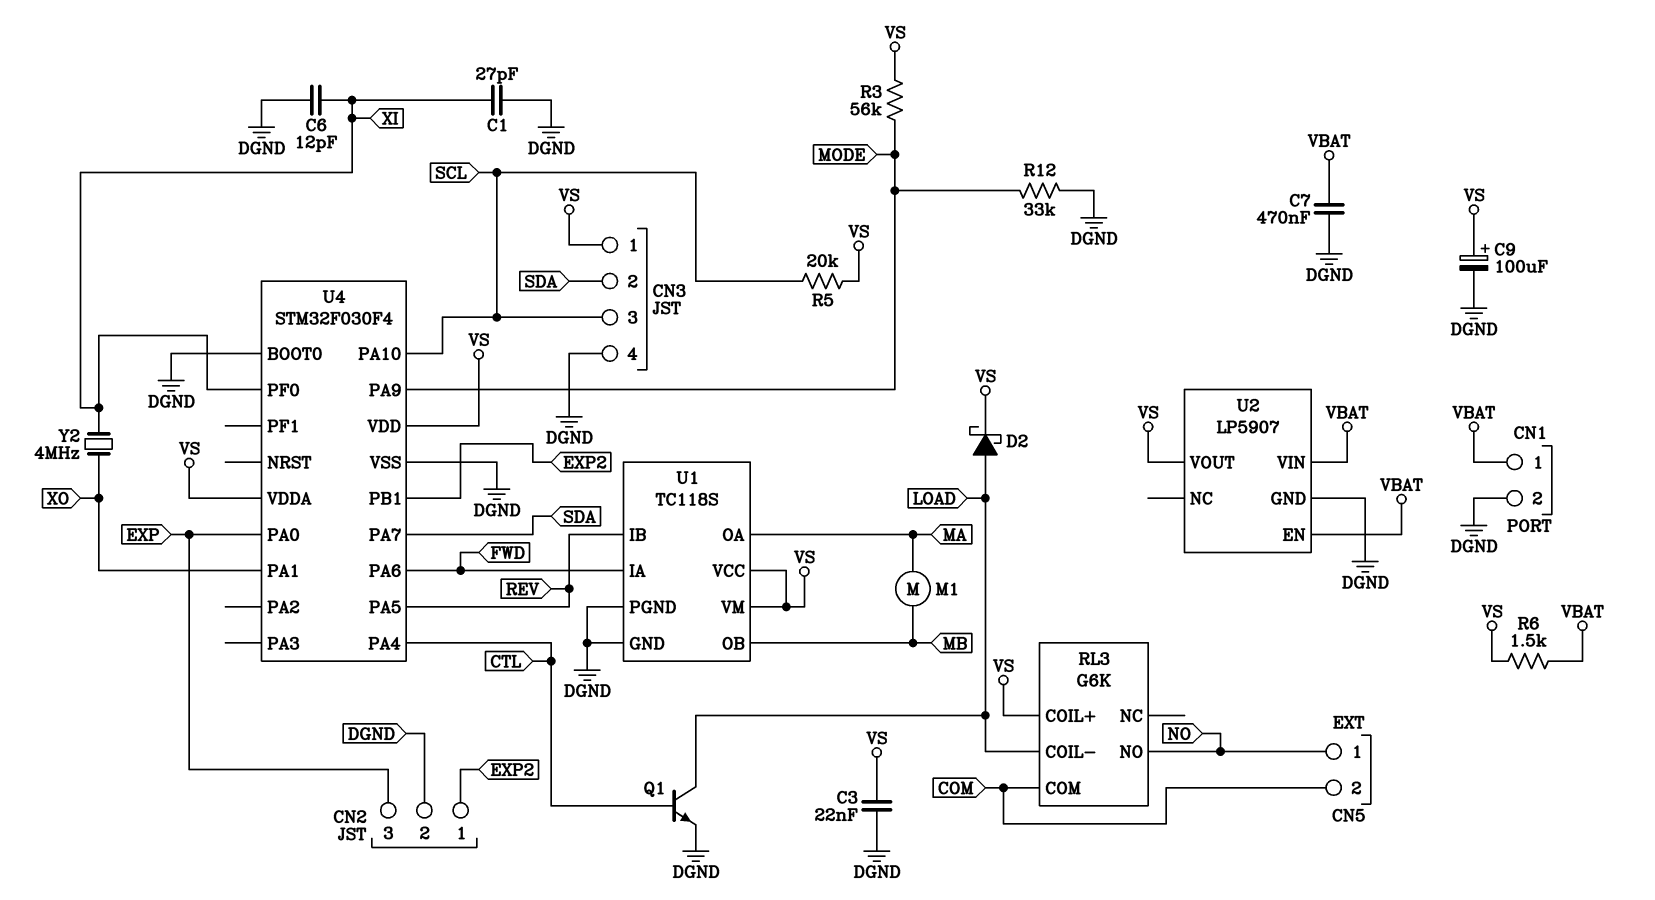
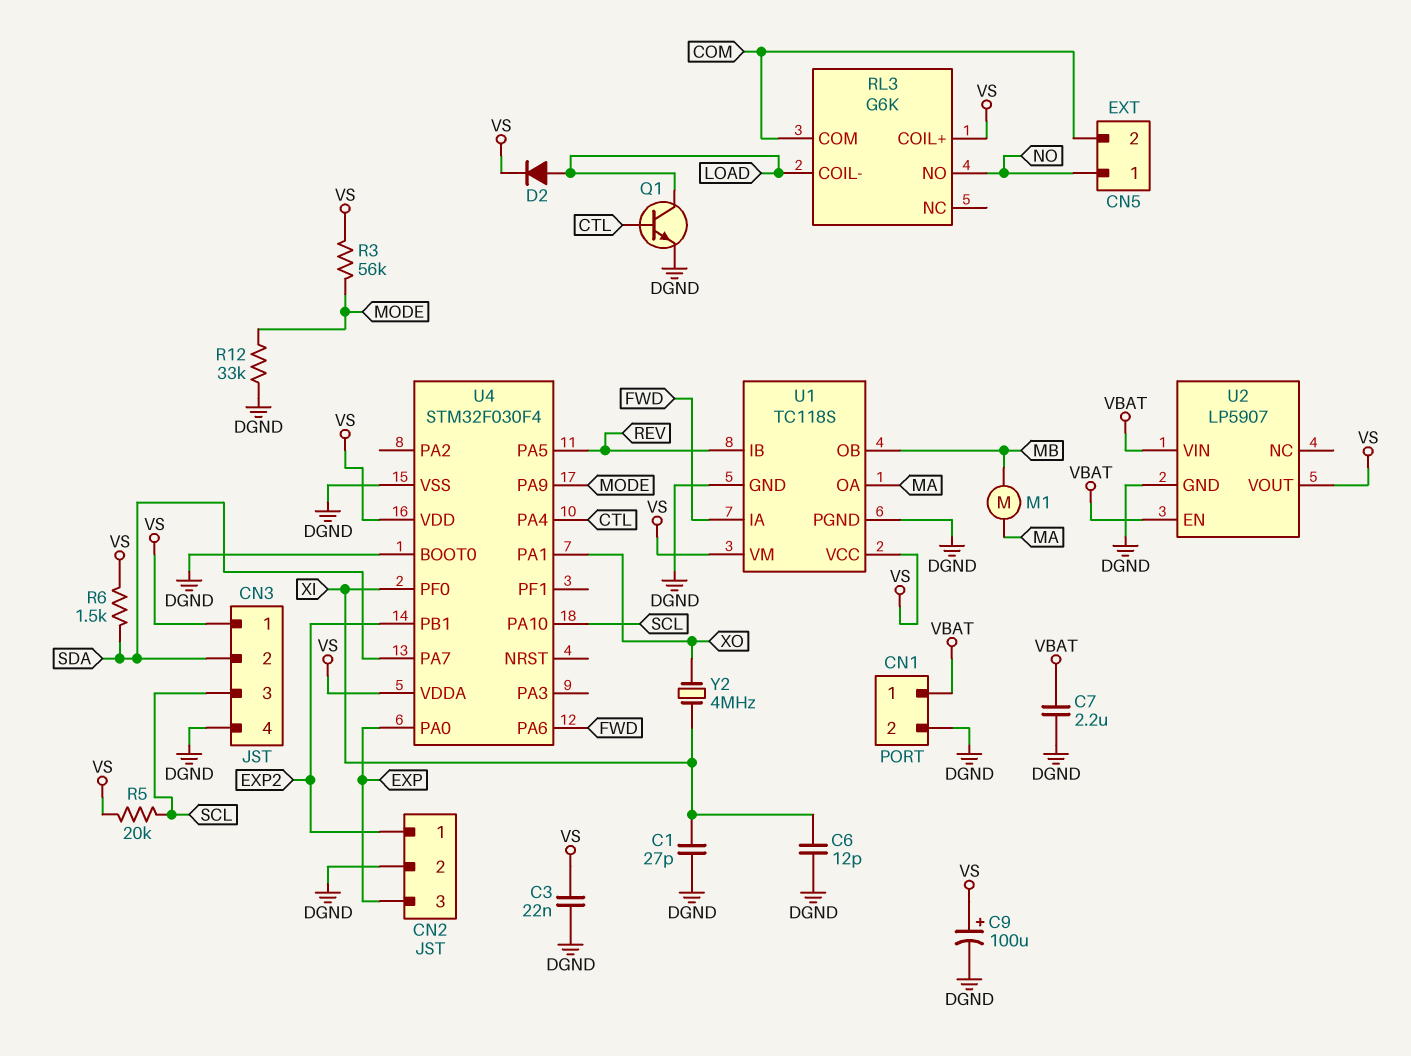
C7: 470nF (DGND, VBAT) -> 2.2uF (DGND, VBAT)
D2: schottky (A LOAD, K VS) -> diode (A LOAD, K VS)
R6: 1.5k (VBAT, VS) -> 1.5k (SDA, VS)

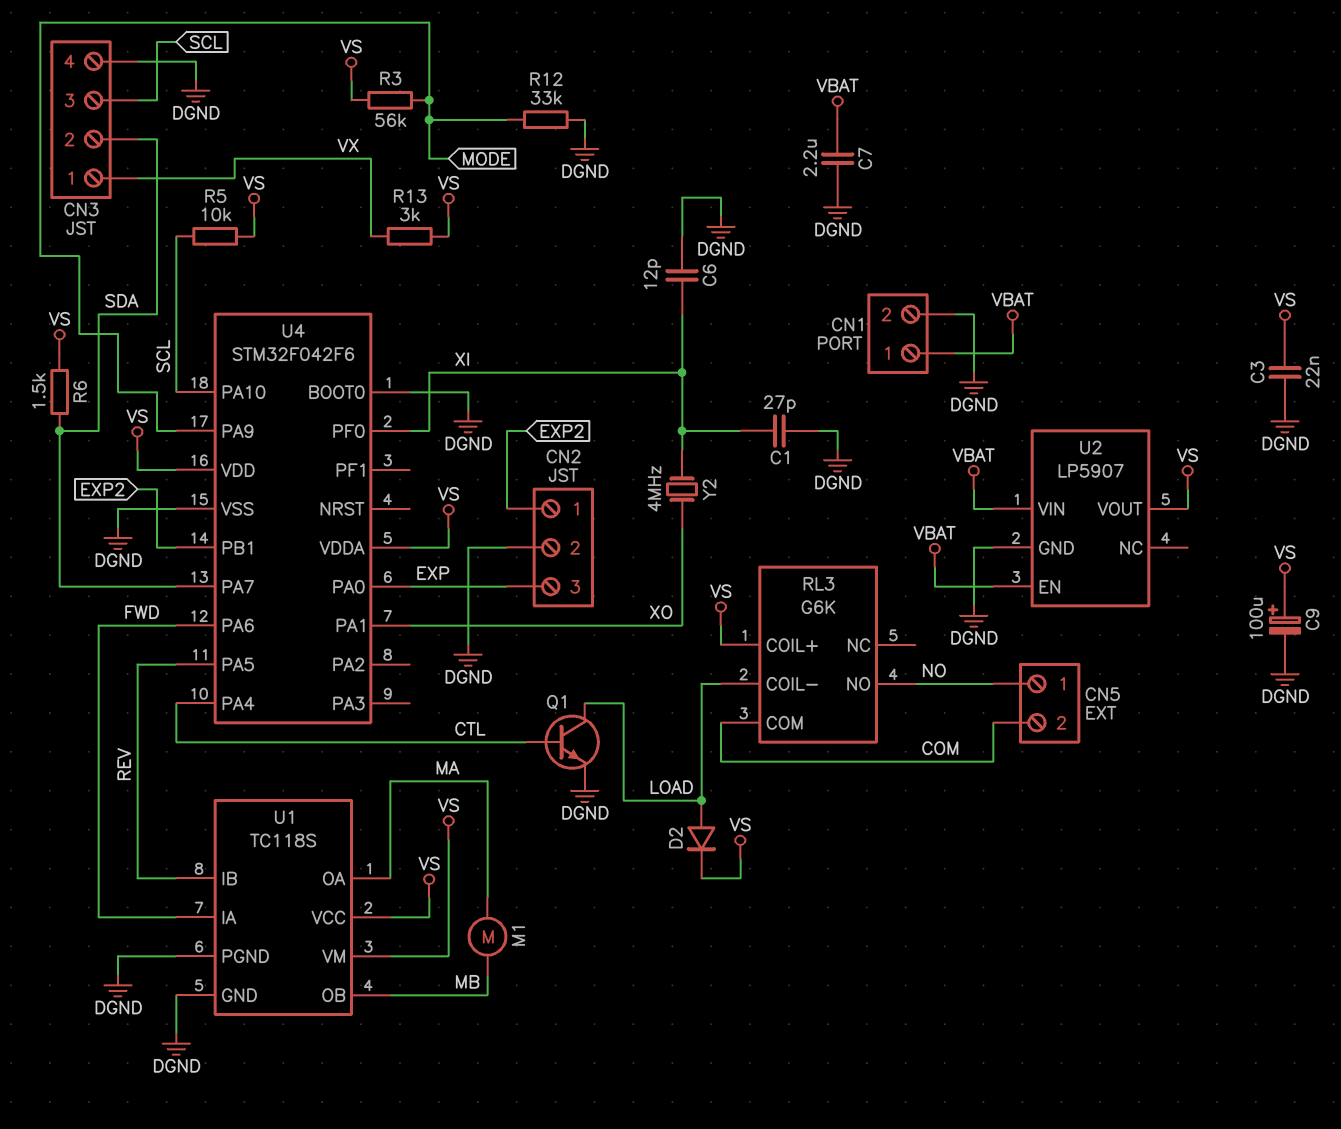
CN3 pin 1: VS -> VX
R5: 20k (SCL, VS) -> 10k (SCL, VS)
R13: none -> 3k (VS, VX)
U4: STM32F030F4 -> STM32F042F6

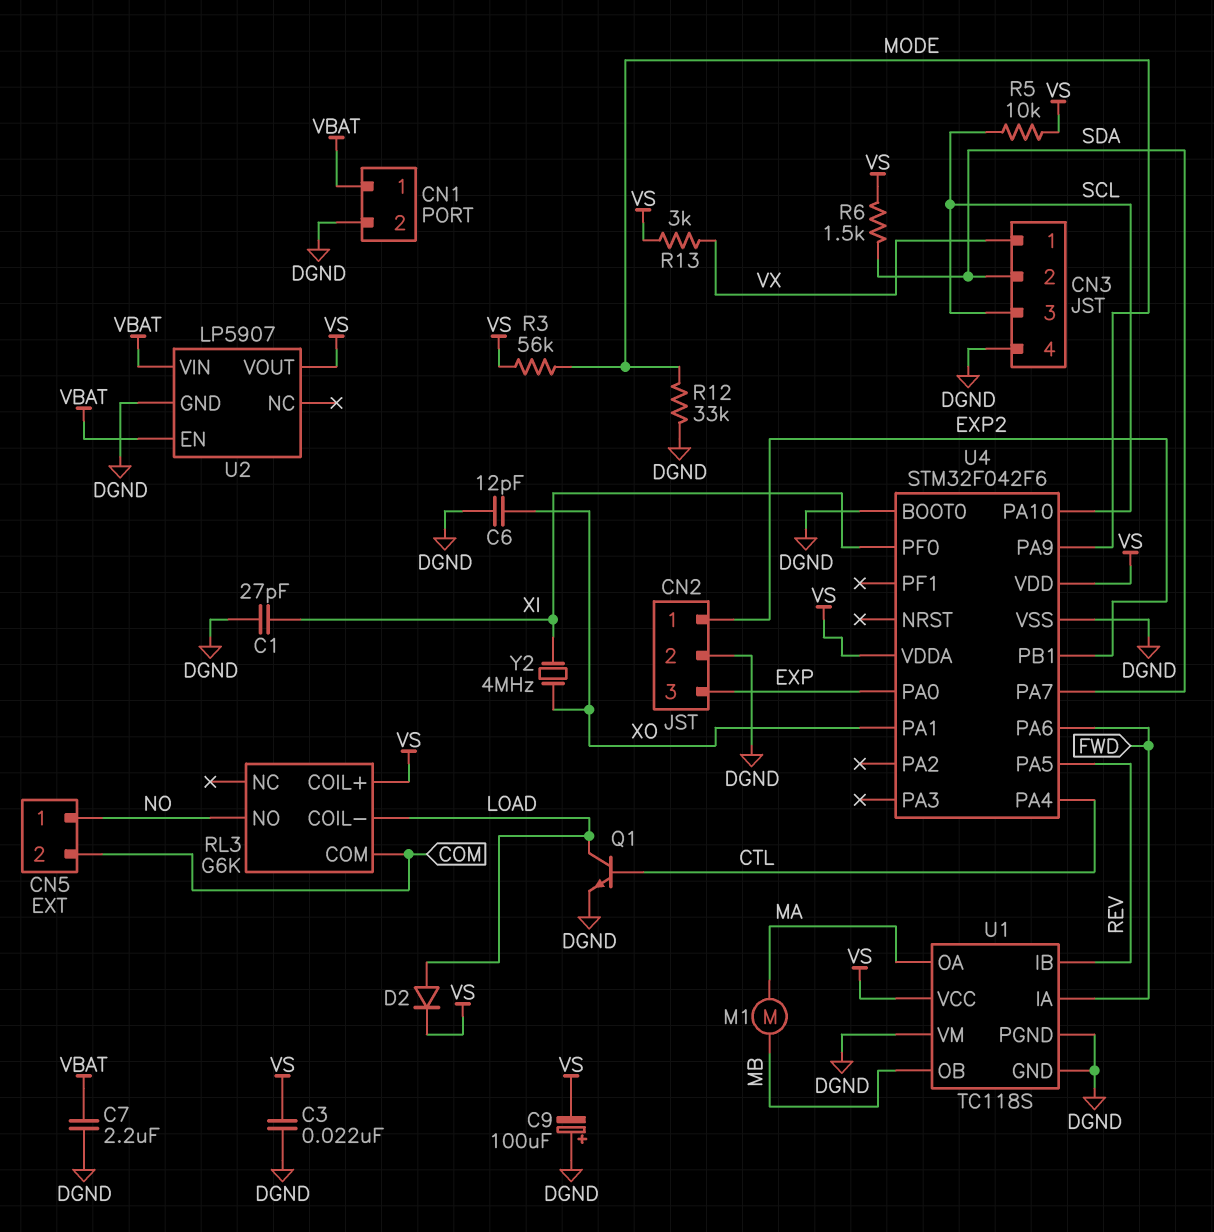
C6: 12pF (DGND, XI) -> 12pF (DGND, XO)
C9: 100uF (plus VS, minus DGND) -> 100uF (plus DGND, minus VS)
U1 pin VM: VS -> DGND

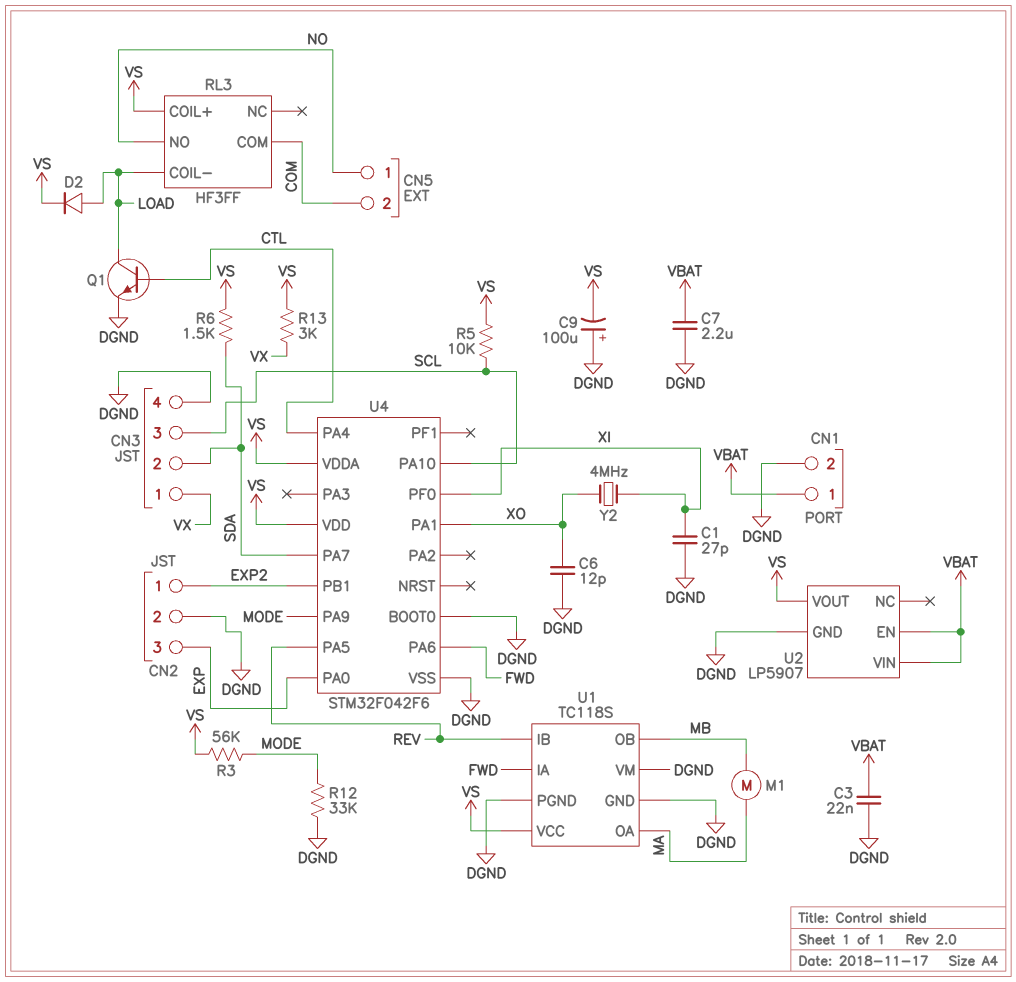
C3: 22nF (DGND, VS) -> 22nF (DGND, VBAT)
RL3: G6K -> HF3FF

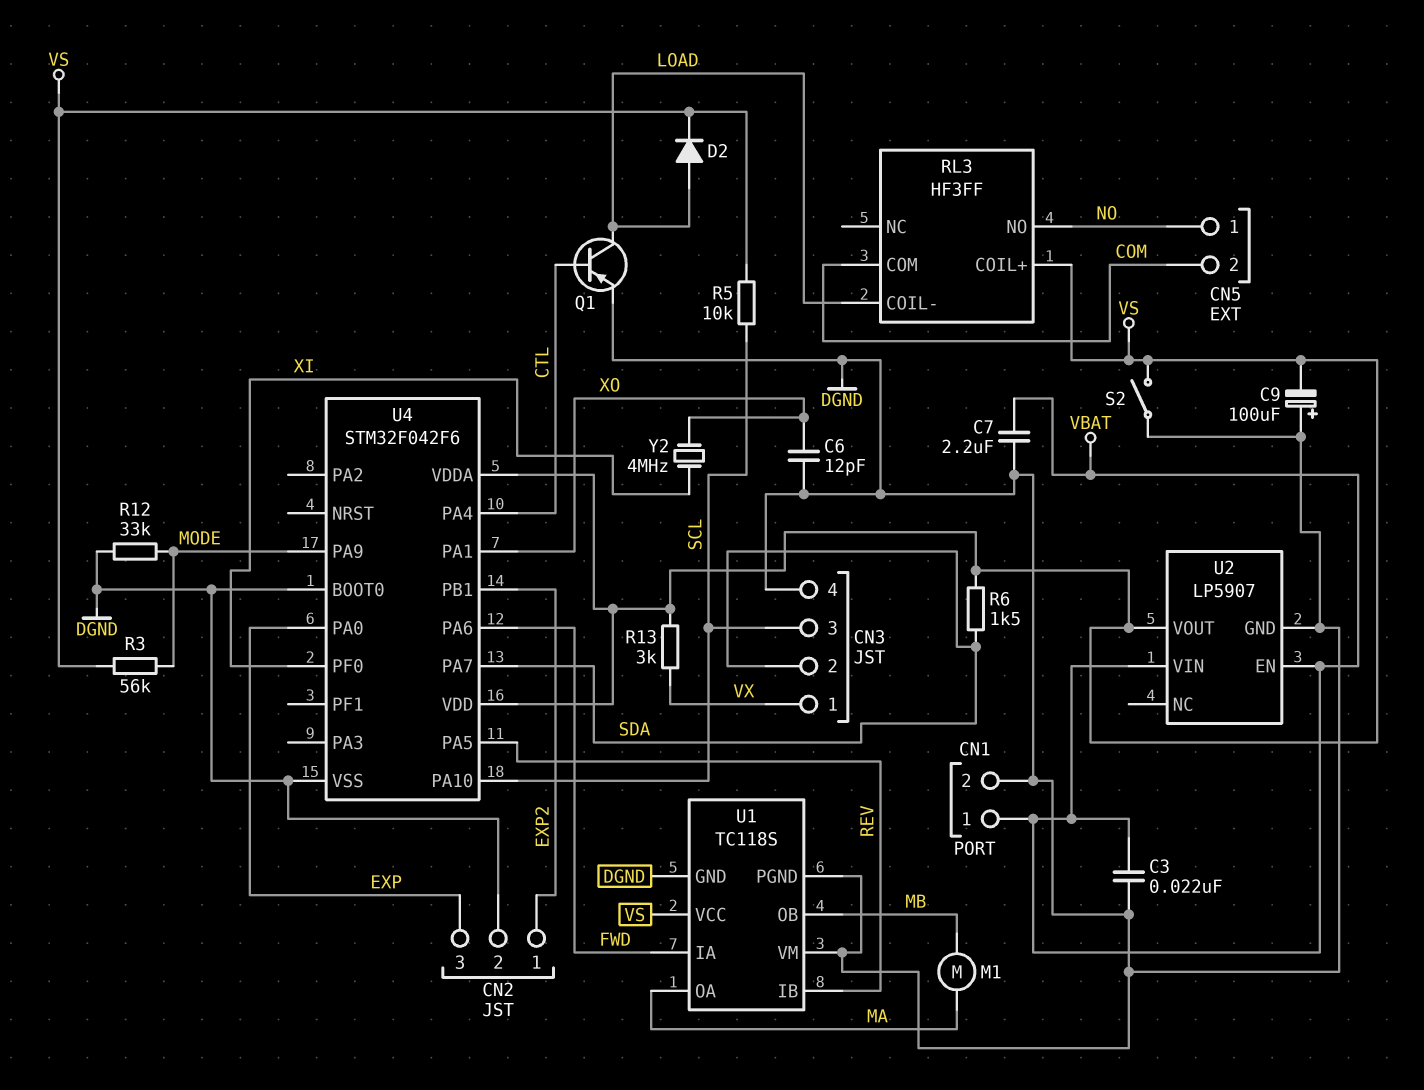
C1: 27pF (DGND, XI) -> none
Q1: NPN (B CTL, C LOAD, E DGND) -> PNP (B CTL, C LOAD, E DGND)
S2: none -> switch (DGND, VS)

